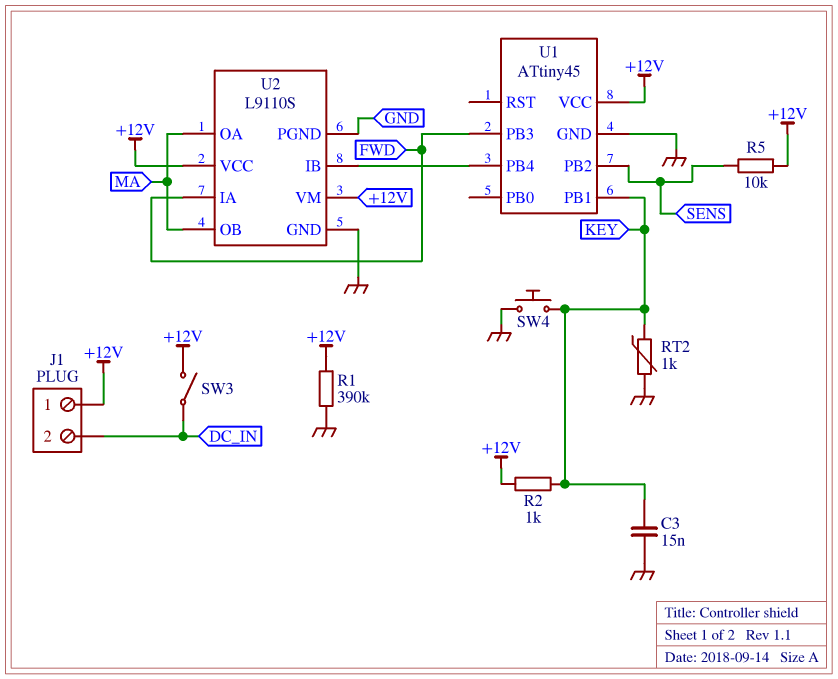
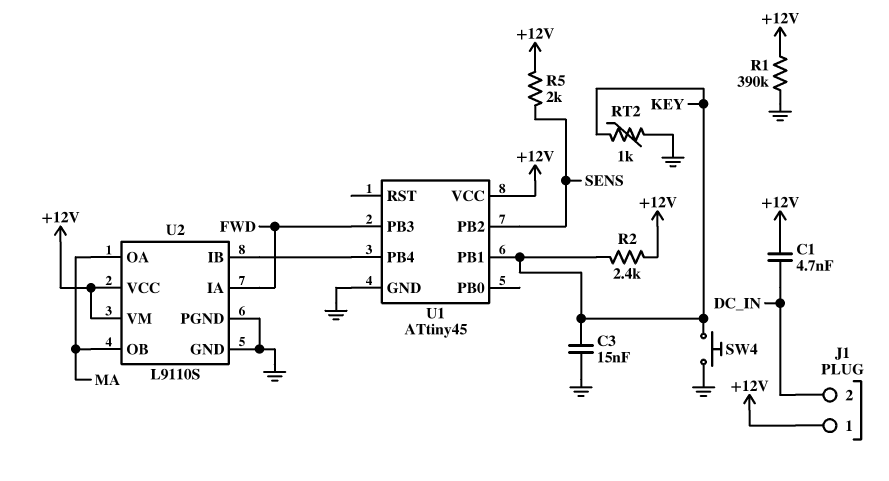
C1: none -> 4.7nF (+12V, DC_IN)
R2: 1k (+12V, KEY) -> 2.4k (+12V, KEY)
R5: 10k (+12V, SENS) -> 2k (+12V, SENS)
SW3: switch (+12V, DC_IN) -> none

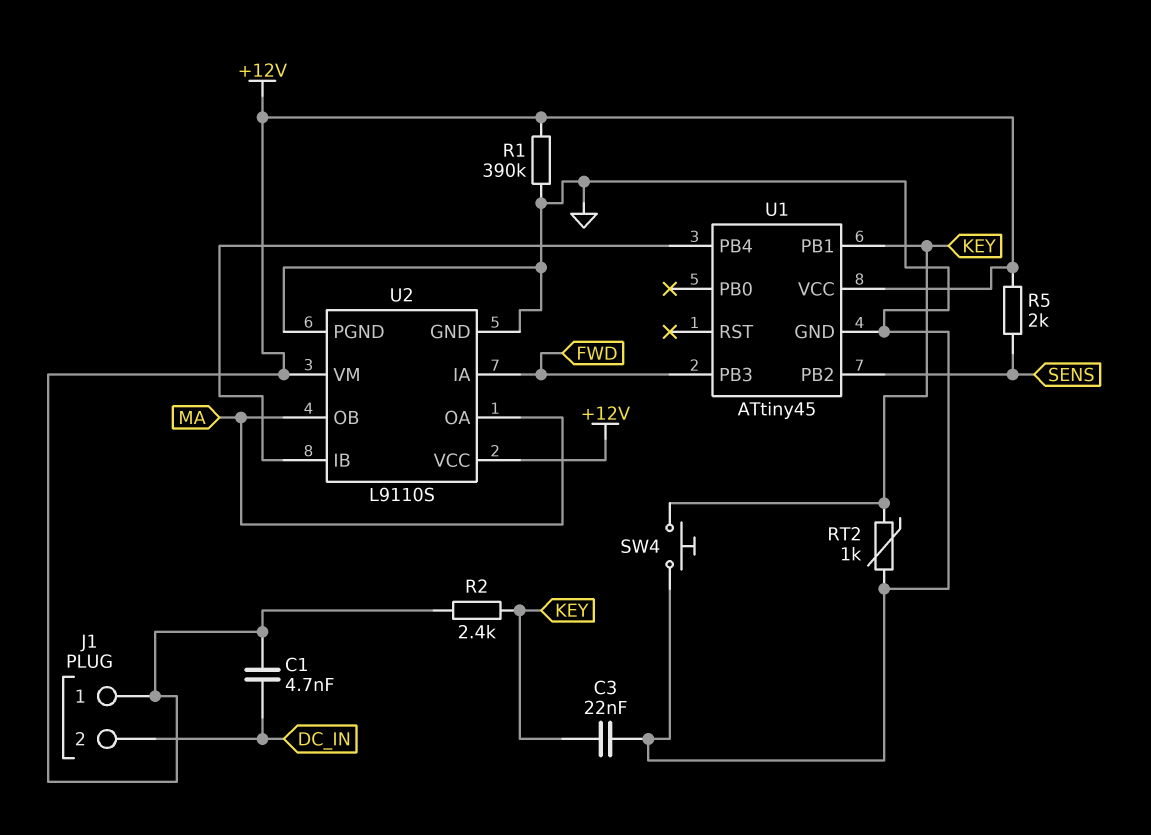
C3: 15nF (GND, KEY) -> 22nF (GND, KEY)

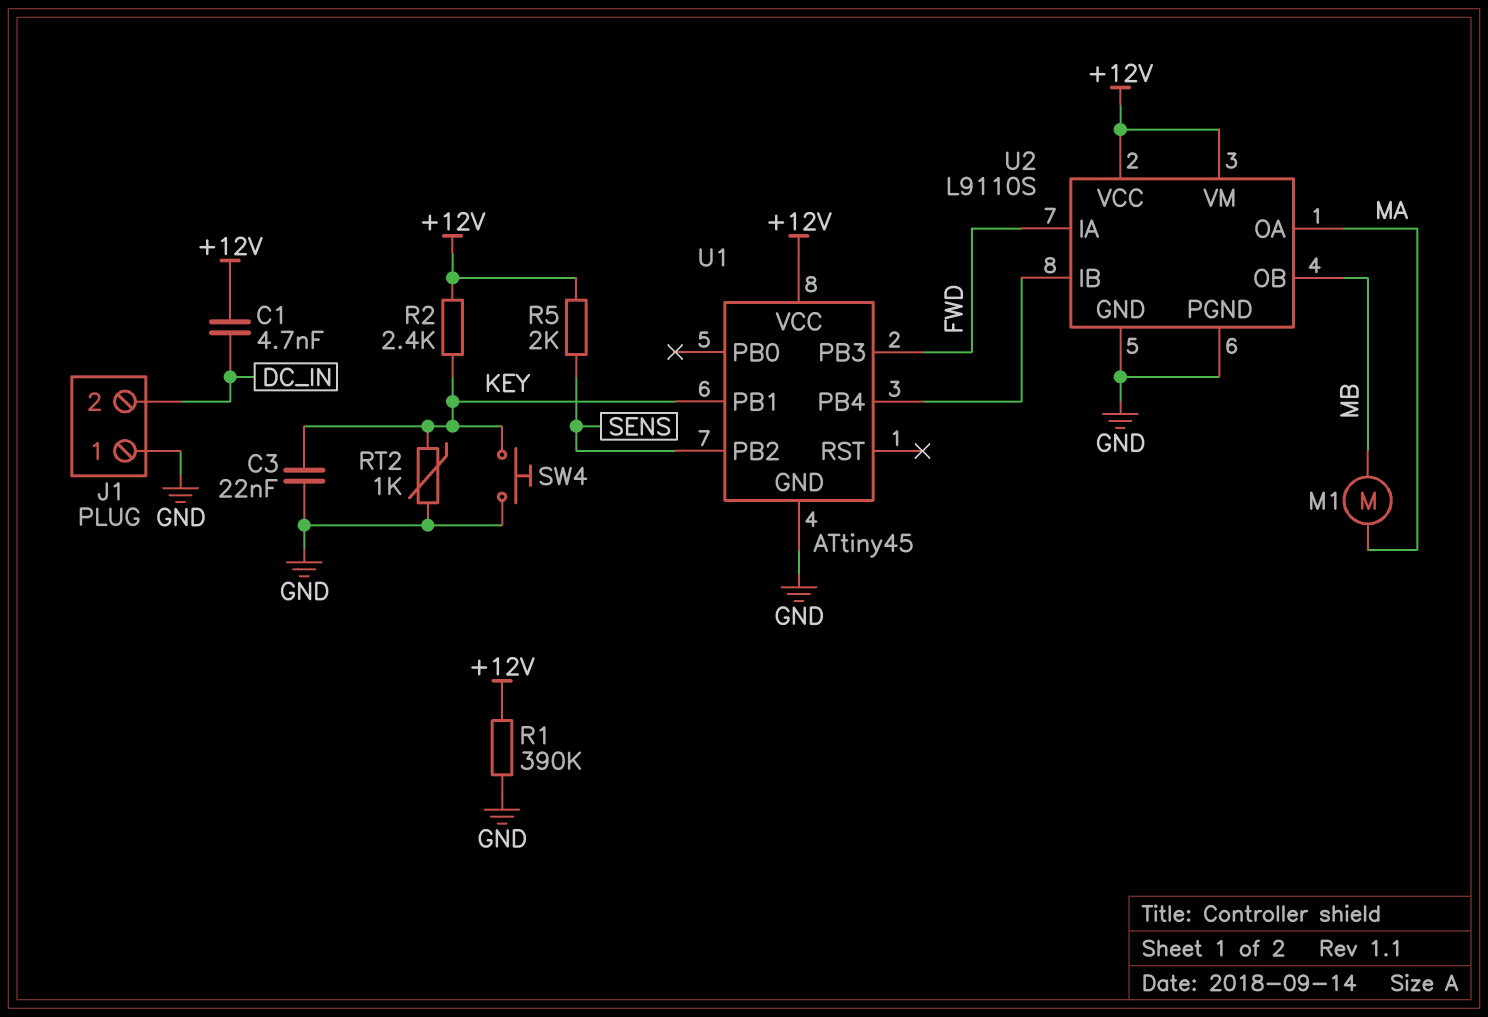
J1 pin 1: +12V -> GND
M1: none -> motor (MA, MB)
U2 pin OB: MA -> MB

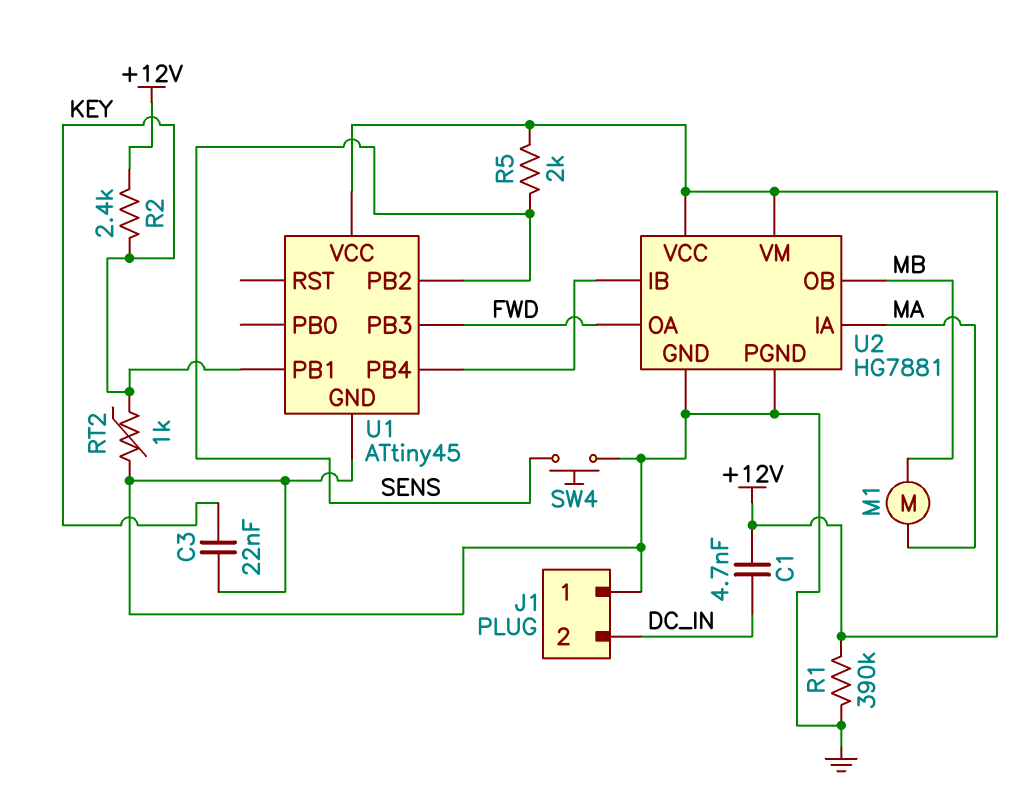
SW4: button (GND, KEY) -> button (GND, SENS)
U2: L9110S -> HG7881
U2 pin IA: FWD -> MA
U2 pin OA: MA -> FWD

